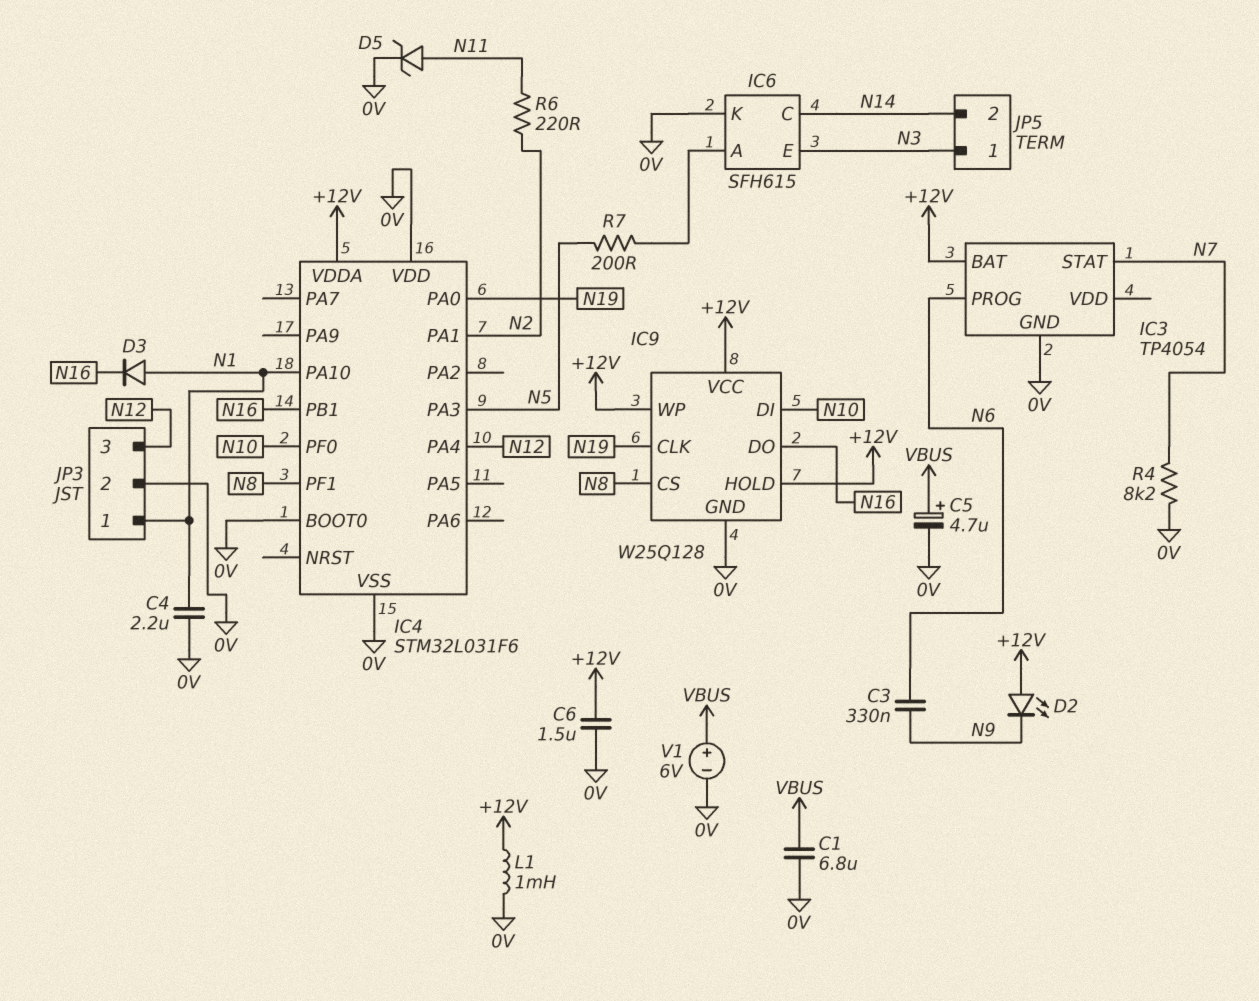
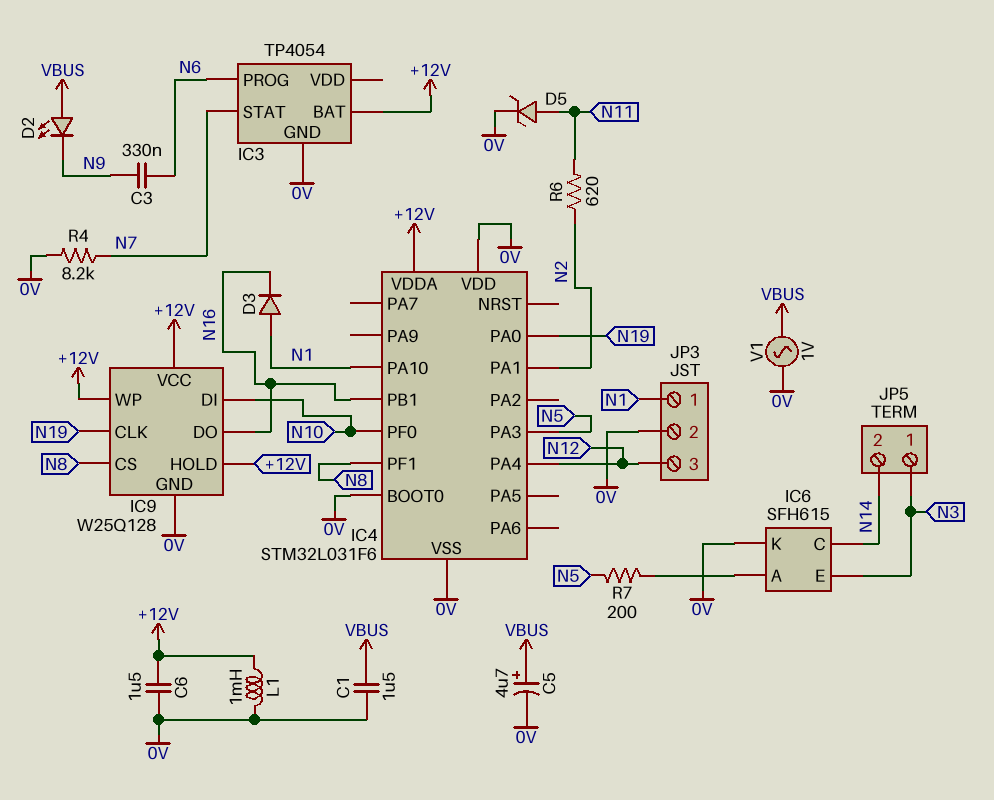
C1: 6.8uF (0V, VBUS) -> 1.5uF (0V, VBUS)
C4: 2.2uF (0V, N1) -> none
D2: LED (A +12V, K N9) -> LED (A VBUS, K N9)
R6: 220 (N2, N11) -> 620 (N2, N11)
V1: 6V (plus VBUS, minus 0V) -> AC 1V (0V, VBUS)

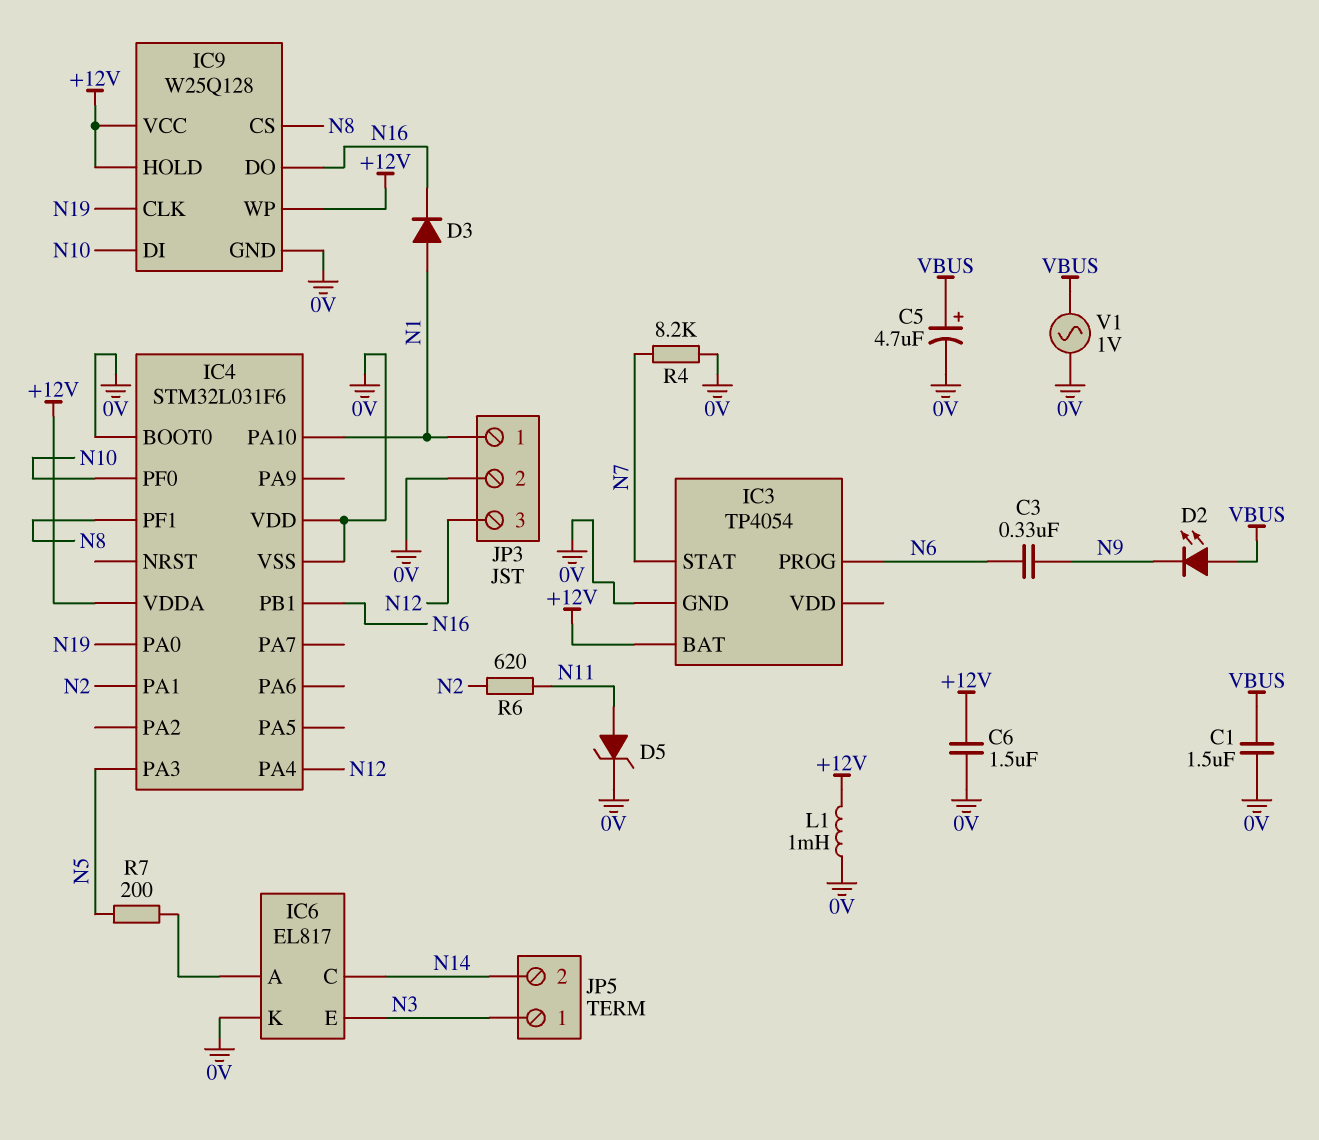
IC6: SFH615 -> EL817

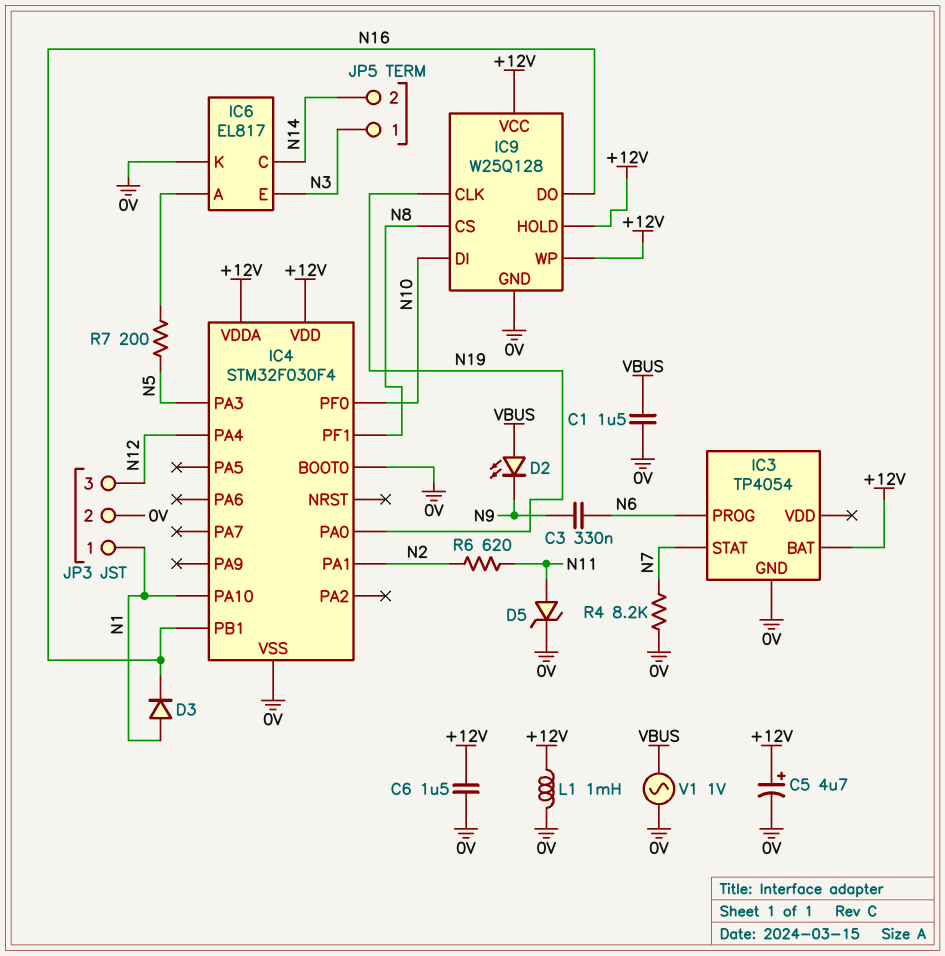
C5: 4.7uF (plus VBUS, minus 0V) -> 4.7uF (plus +12V, minus 0V)
IC4: STM32L031F6 -> STM32F030F4
IC4 pin VDD: 0V -> +12V

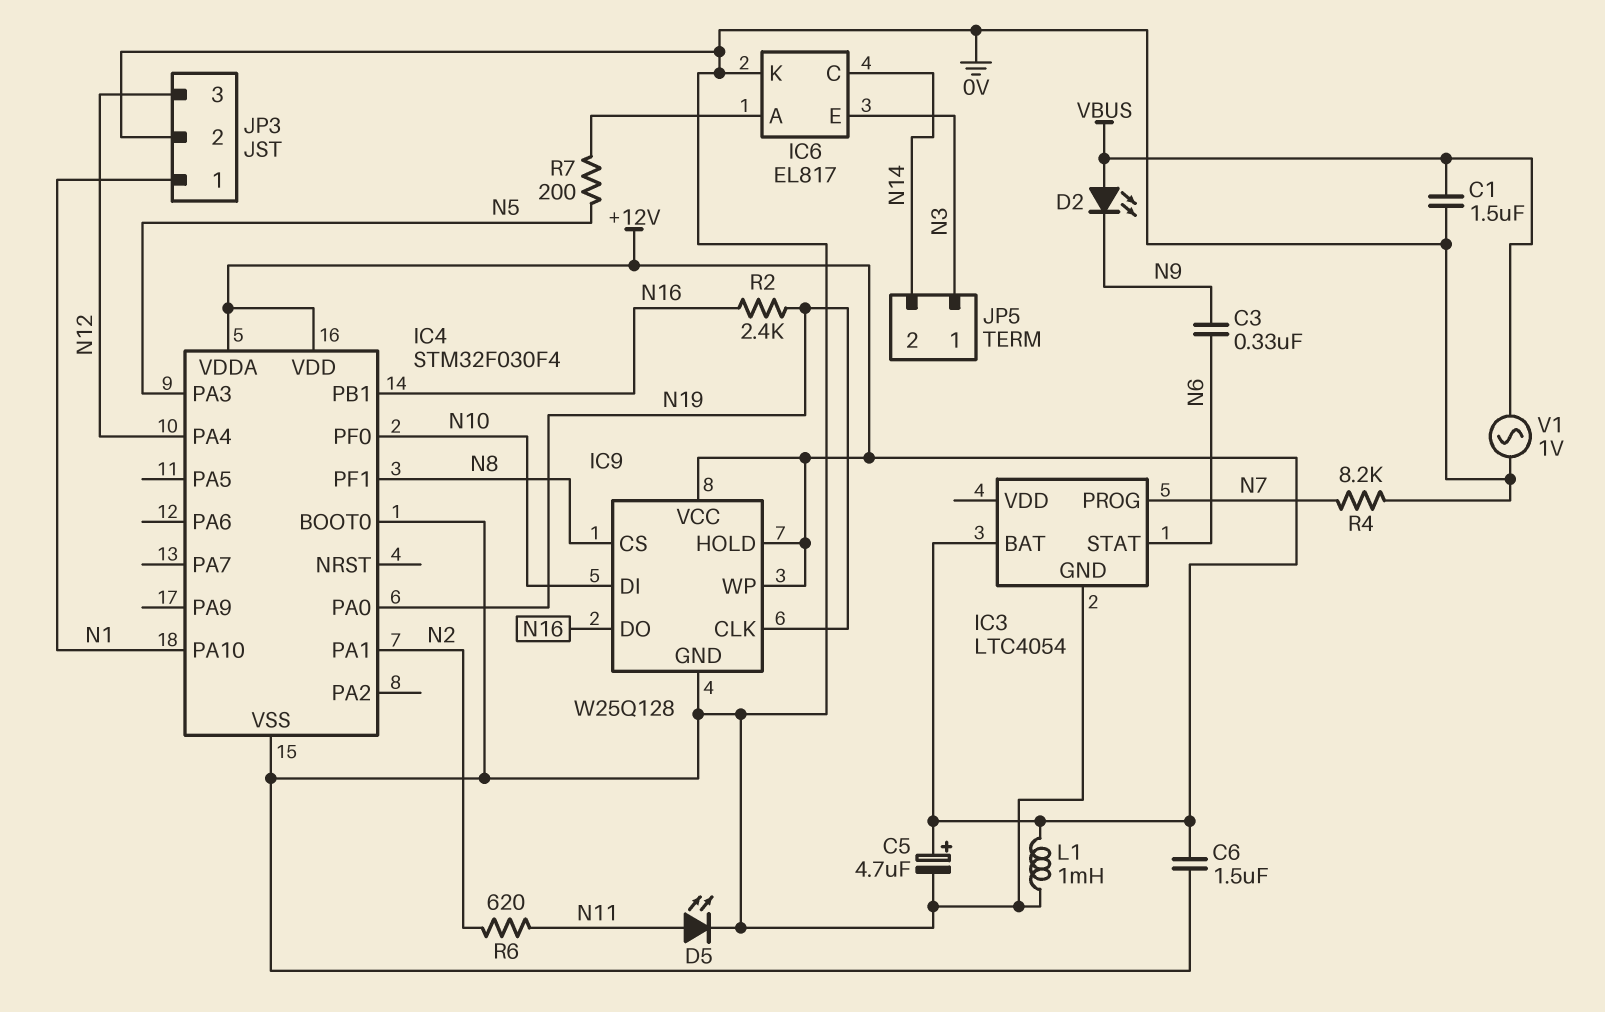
D3: diode (A N1, K N16) -> none
D5: zener (A N11, K 0V) -> LED (A N11, K 0V)
IC3: TP4054 -> LTC4054
IC3 pin PROG: N6 -> N7
IC3 pin STAT: N7 -> N6
R2: none -> 2.4k (N16, N19)

